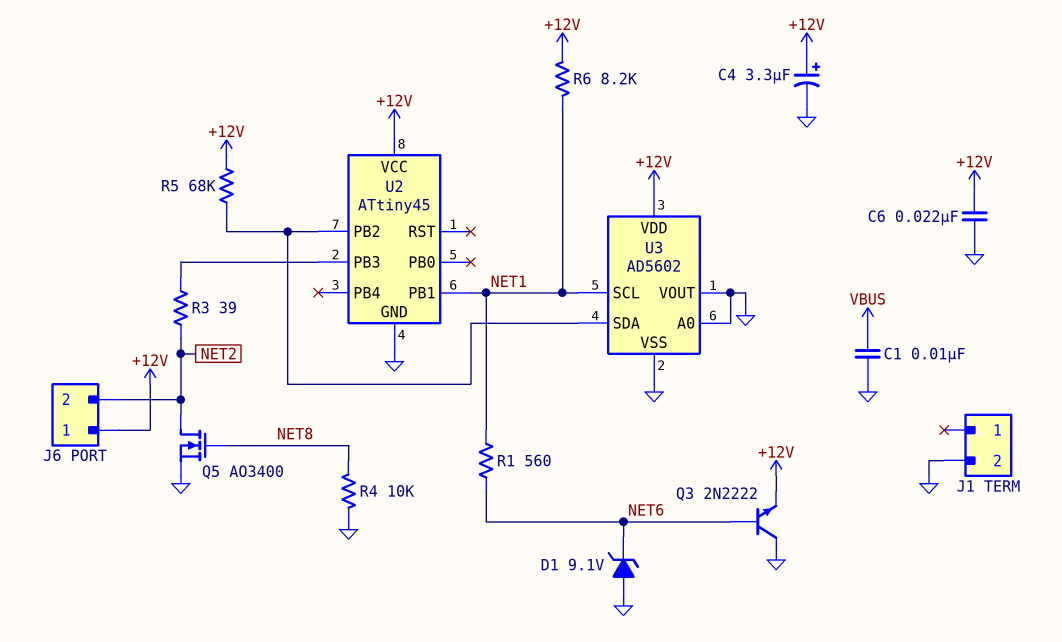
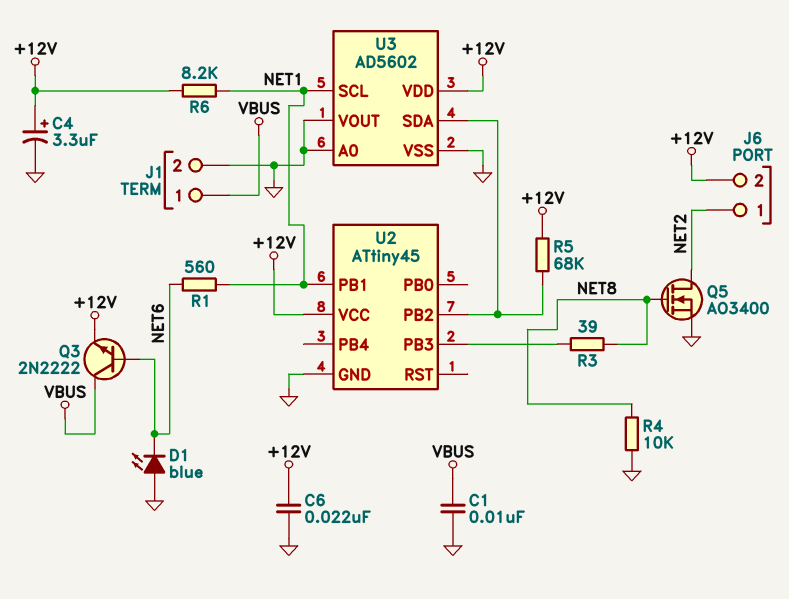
D1: zener 9.1V (A GND, K NET6) -> LED blue (A GND, K NET6)
J1 pin 1: none -> VBUS
J6 pin 1: +12V -> NET2
J6 pin 2: NET2 -> +12V
Q3: NPN 2N2222 (B NET6, C GND, E +12V) -> NPN 2N2222 (B NET6, C VBUS, E +12V)
R3: 39 (NET2, U2/PB3) -> 39 (NET8, U2/PB3)

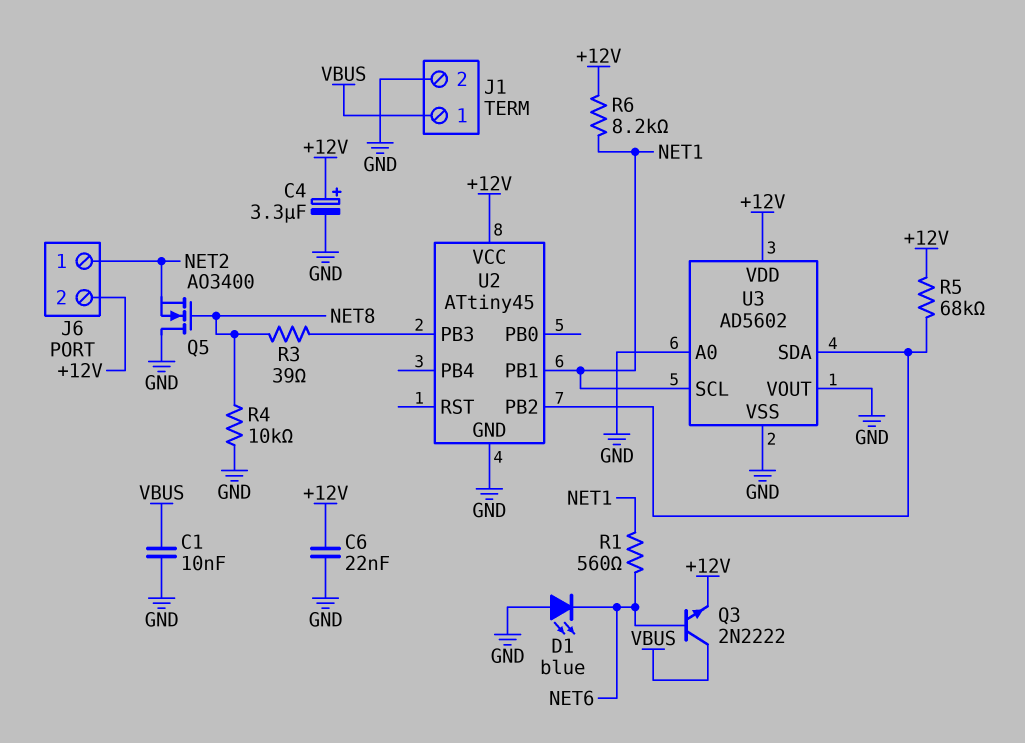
Q5: NMOS AO3400 (G NET8, D NET2, S GND) -> NMOS AO3400 (G NET8, D GND, S NET2)

